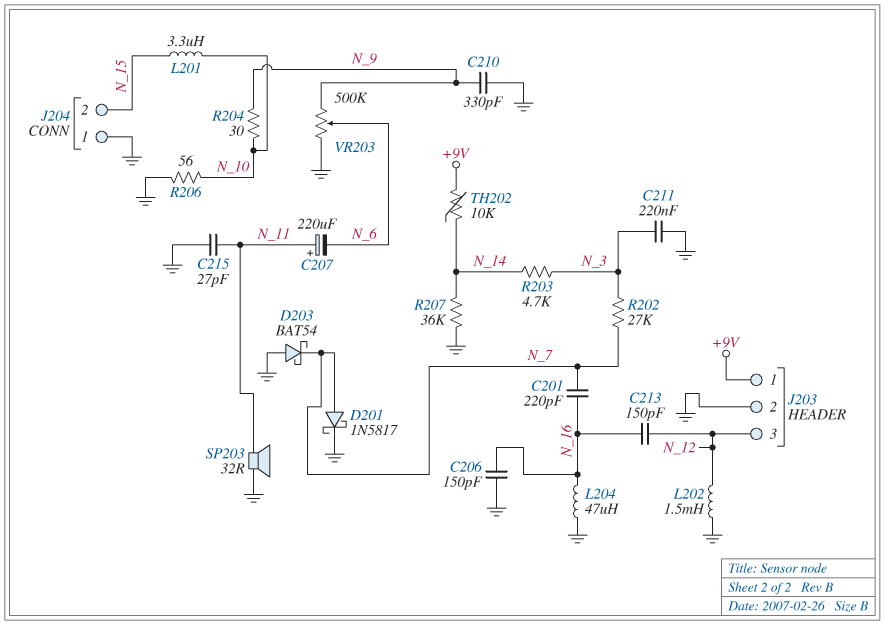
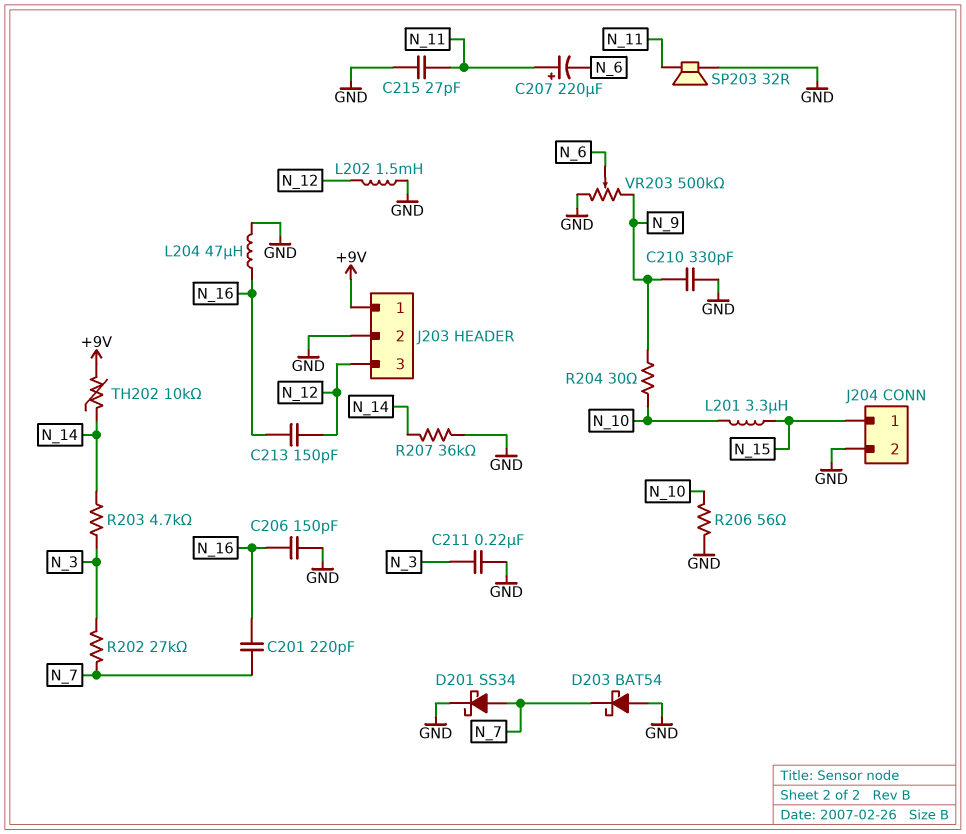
D201: schottky 1N5817 (A N_7, K GND) -> schottky SS34 (A N_7, K GND)
J204 pin 1: GND -> N_15
J204 pin 2: N_15 -> GND

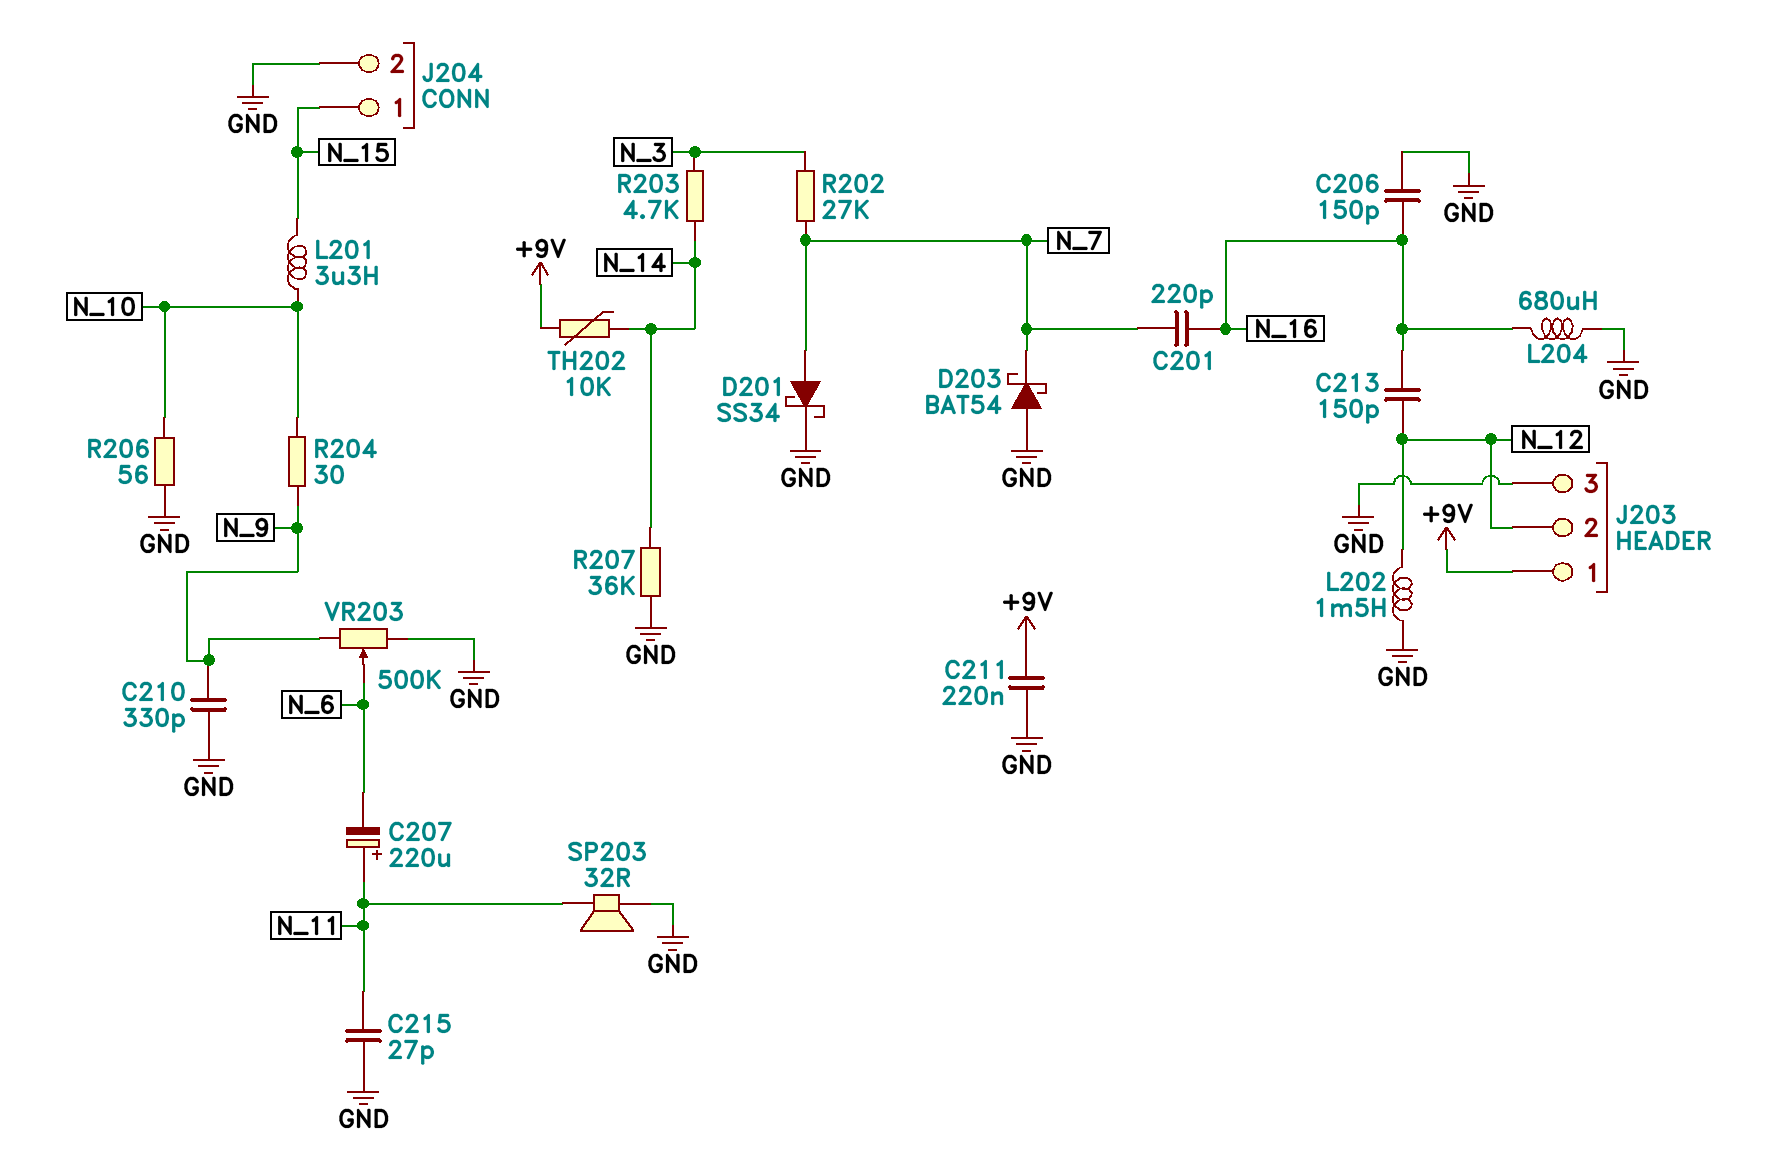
C211: 220nF (GND, N_3) -> 220nF (+9V, GND)
J203 pin 2: GND -> N_12
J203 pin 3: N_12 -> GND
L204: 47uH (GND, N_16) -> 680uH (GND, N_16)

